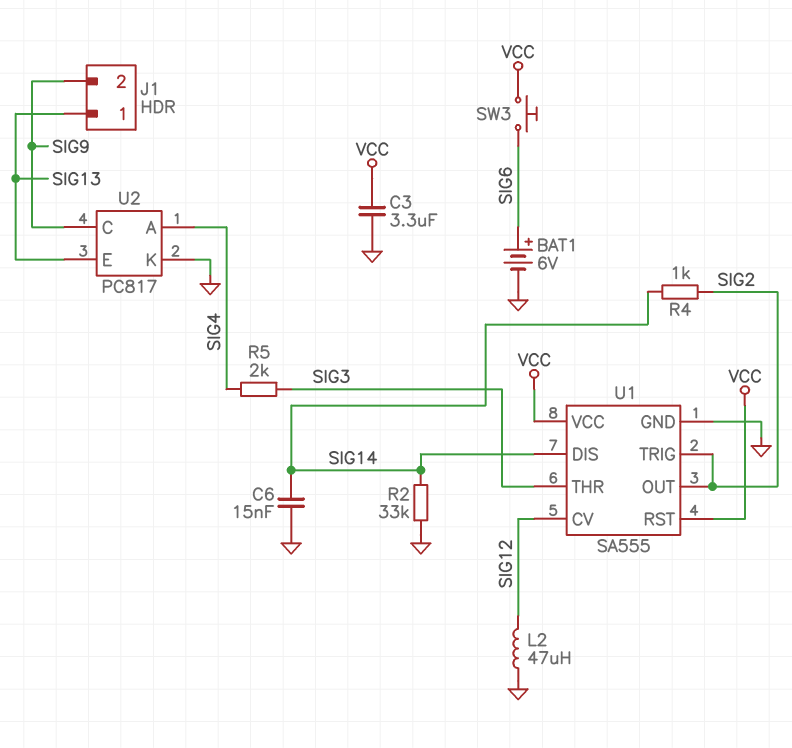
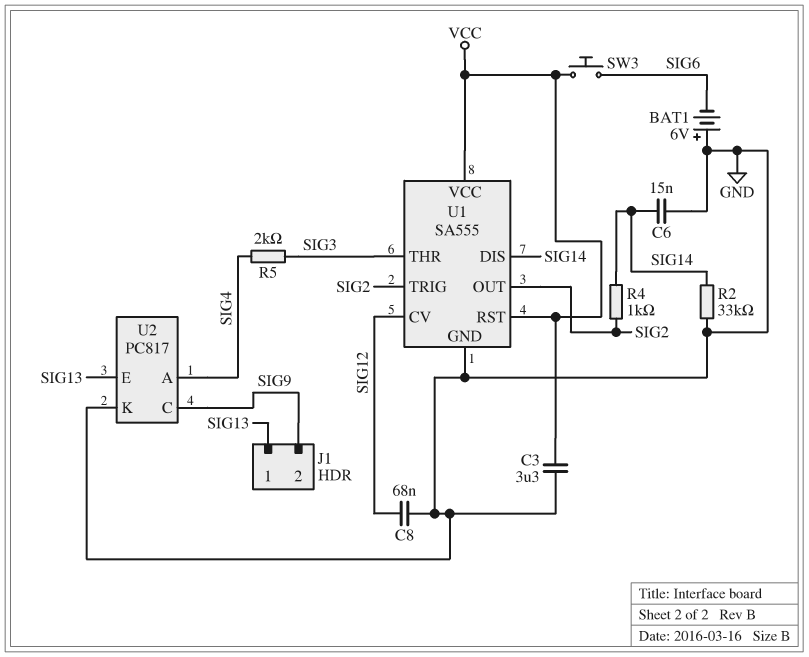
BAT1: 6V (plus SIG6, minus GND) -> 6V (plus GND, minus SIG6)
C8: none -> 68nF (GND, SIG12)
L2: 47uH (GND, SIG12) -> none

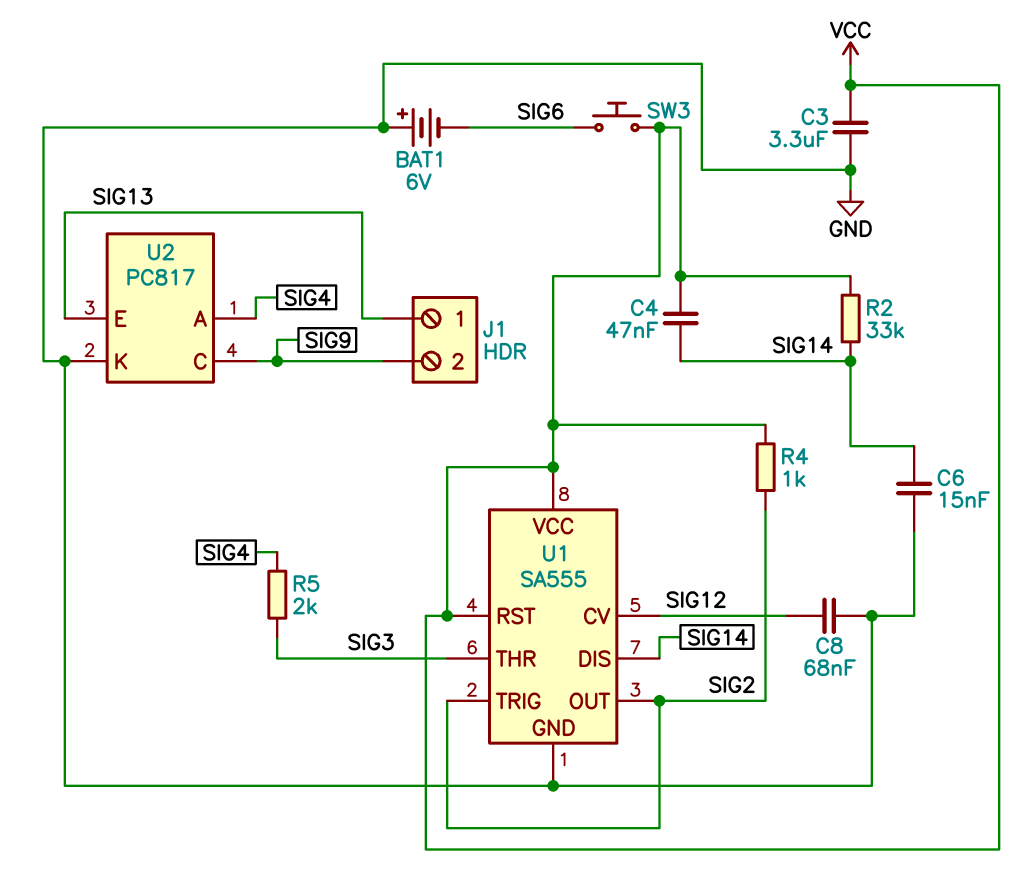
C4: none -> 47nF (SIG14, VCC)
R2: 33k (GND, SIG14) -> 33k (SIG14, VCC)
R4: 1k (SIG2, SIG14) -> 1k (SIG2, VCC)

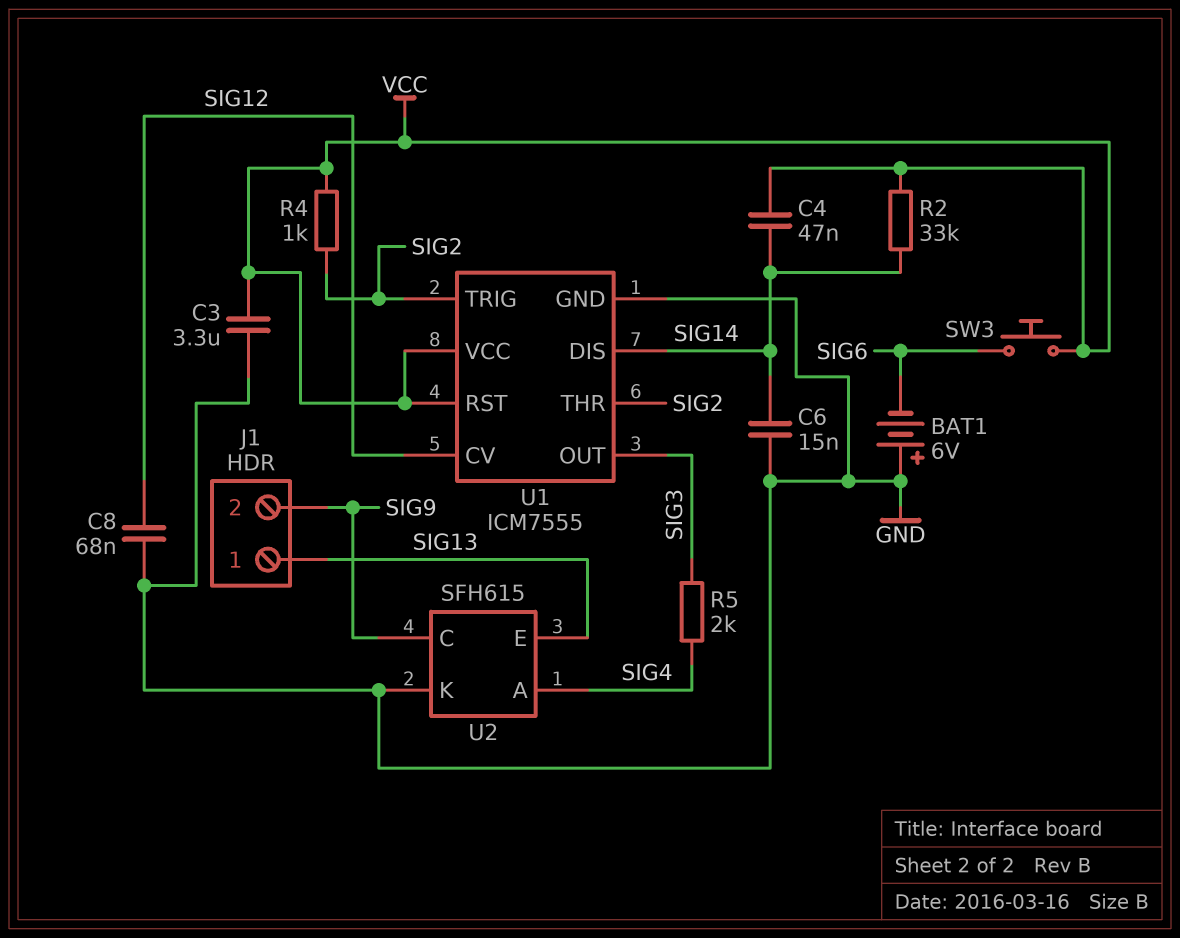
U1: SA555 -> ICM7555
U1 pin OUT: SIG2 -> SIG3
U1 pin THR: SIG3 -> SIG2
U2: PC817 -> SFH615

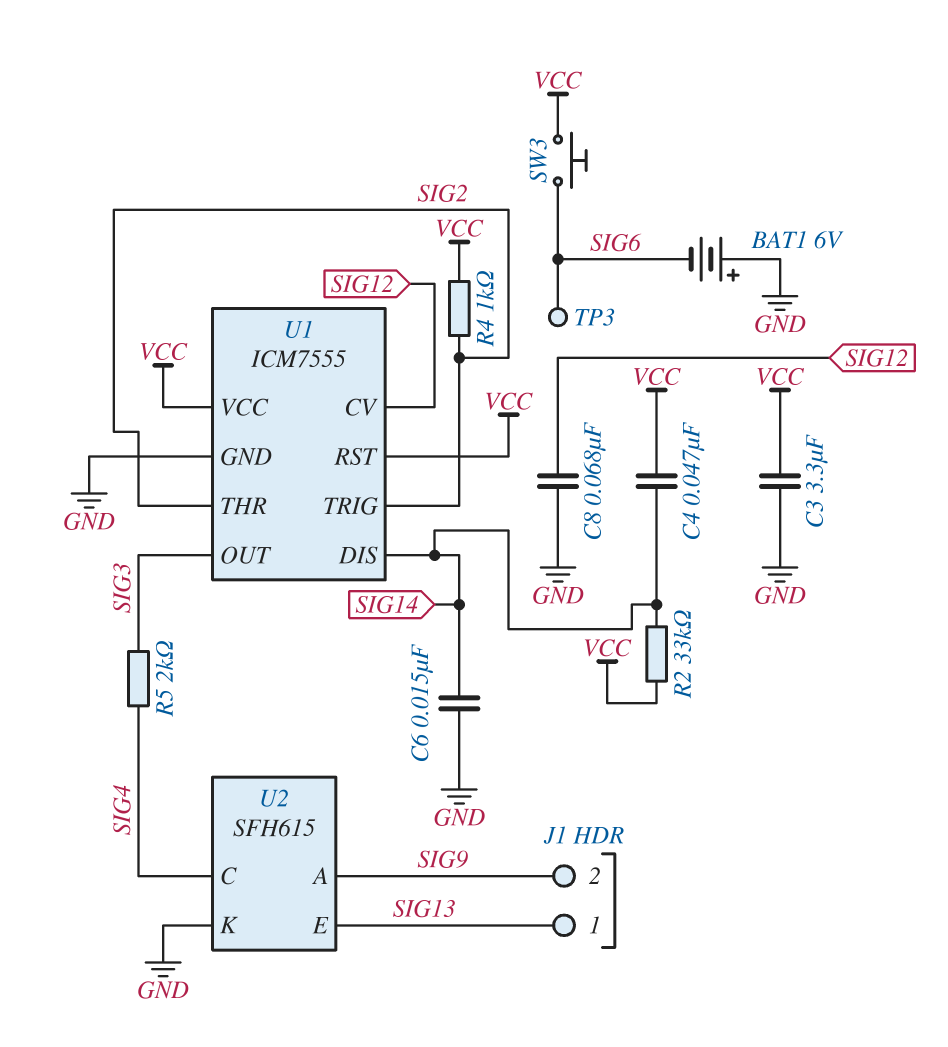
TP3: none -> test point (SIG6)
U2 pin A: SIG4 -> SIG9
U2 pin C: SIG9 -> SIG4

